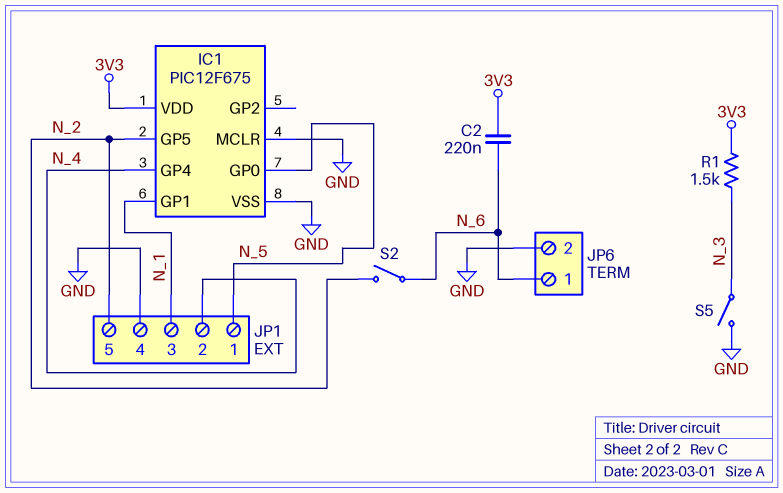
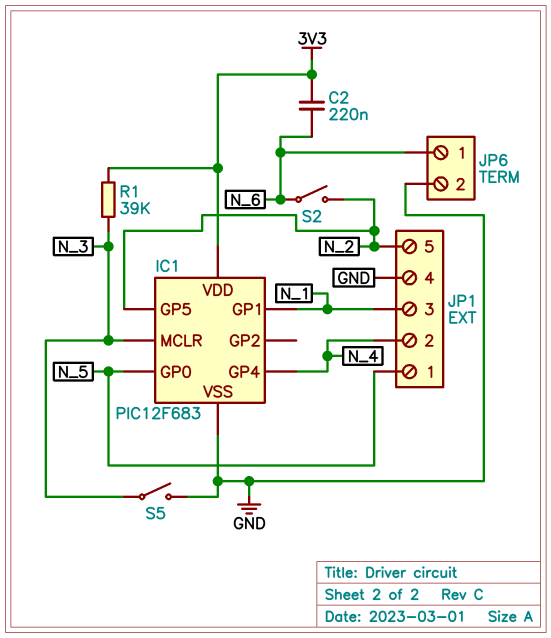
IC1: PIC12F675 -> PIC12F683
IC1 pin MCLR: GND -> N_3
R1: 1.5k (3V3, N_3) -> 39k (3V3, N_3)

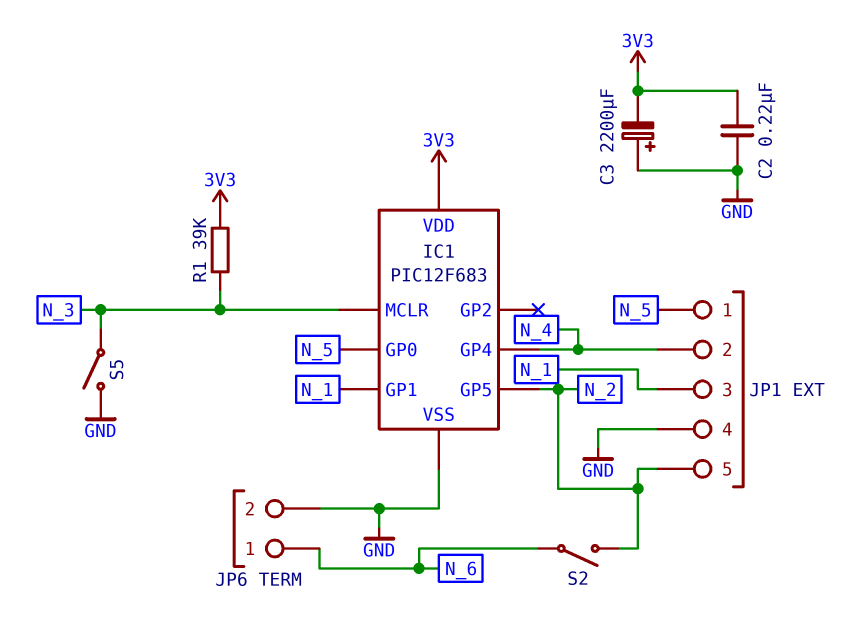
C2: 220nF (3V3, N_6) -> 220nF (3V3, GND)
C3: none -> 2200uF (plus GND, minus 3V3)

